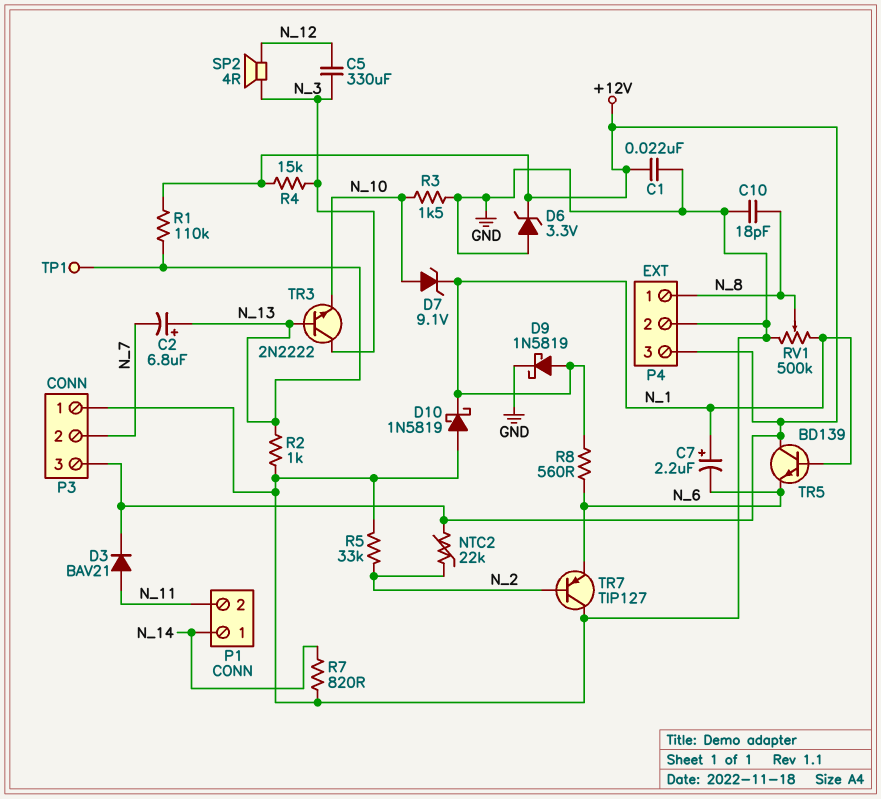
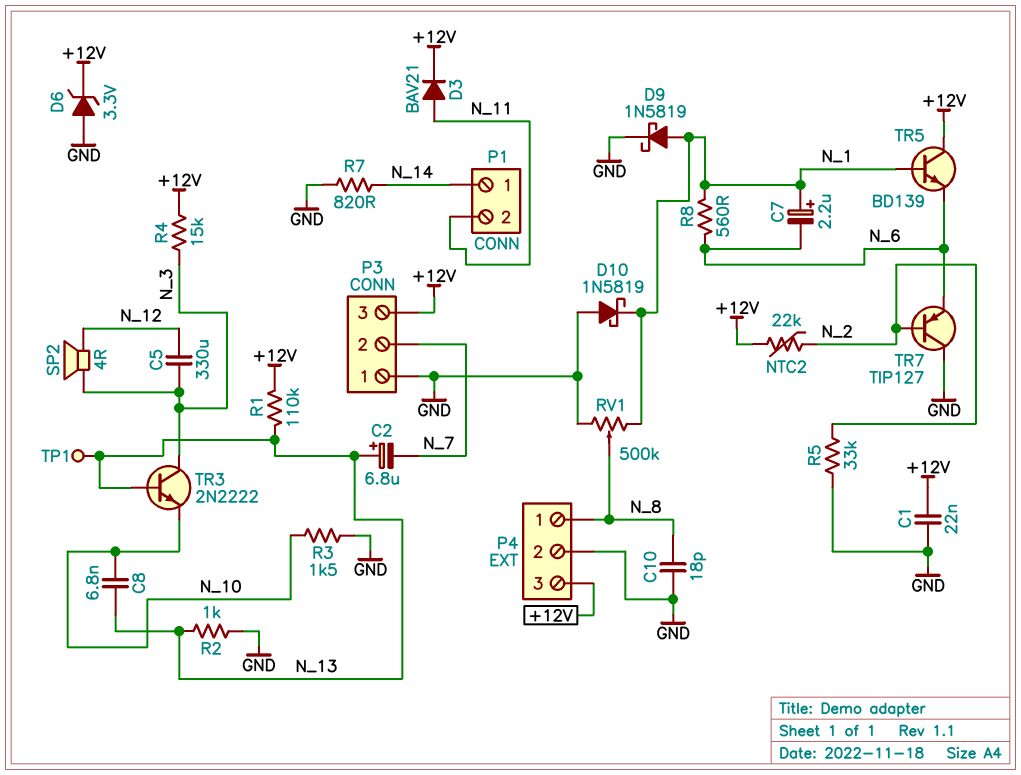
C8: none -> 6.8nF (N_10, N_13)
D7: zener 9.1V (A N_10, K N_1) -> none

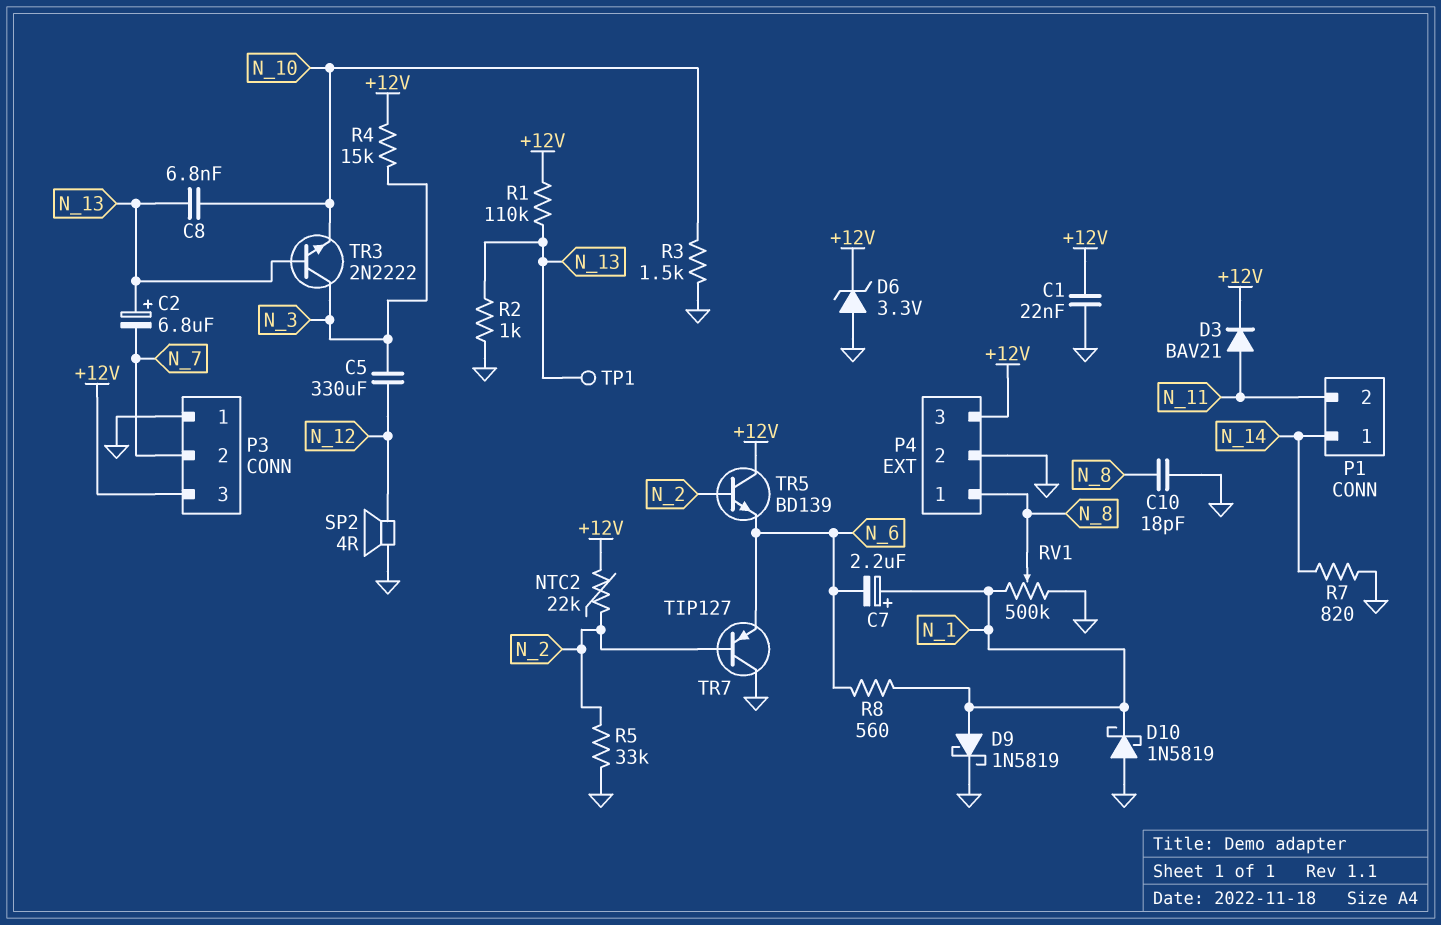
SP2: speaker 4R (N_3, N_12) -> speaker 4R (GND, N_12)
TR5: NPN BD139 (B N_1, C +12V, E N_6) -> NPN BD139 (B N_2, C +12V, E N_6)

